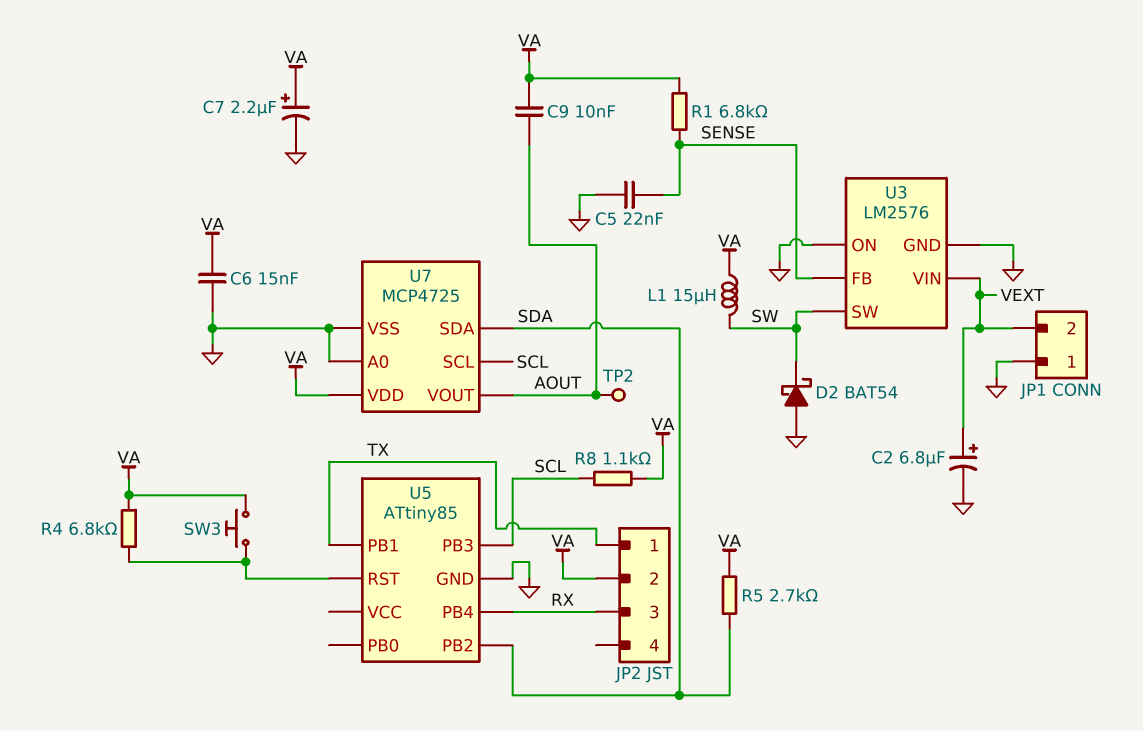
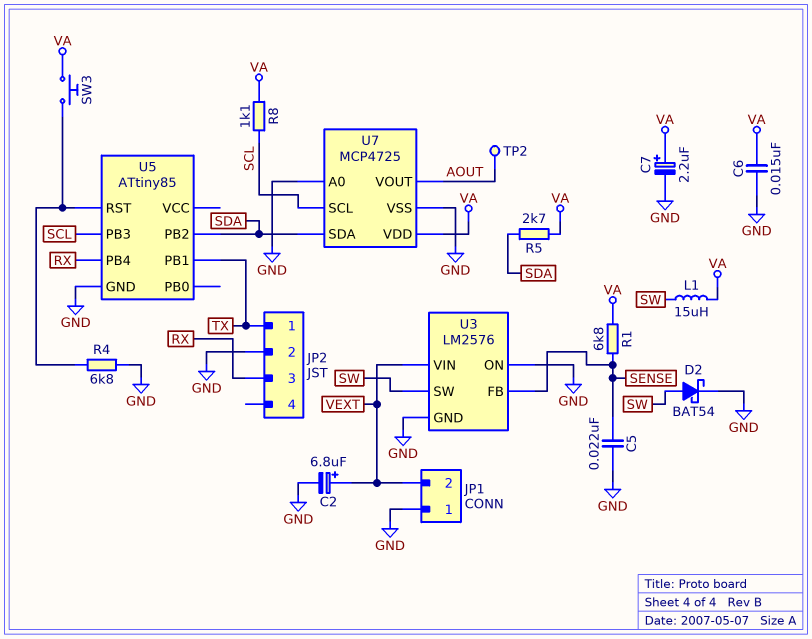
C9: 10nF (AOUT, VA) -> none
D2: schottky BAT54 (A GND, K SW) -> schottky BAT54 (A SW, K GND)
JP2 pin 2: VA -> GND
R4: 6.8k (U5/RST, VA) -> 6.8k (GND, U5/RST)

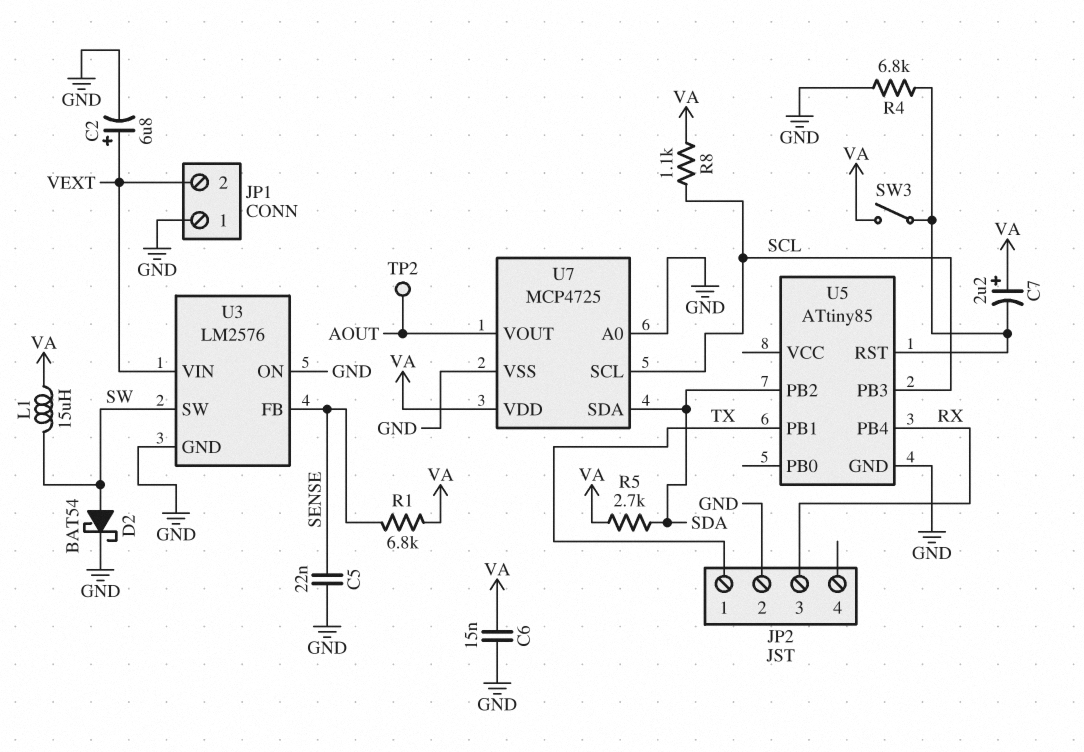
C7: 2.2uF (plus VA, minus GND) -> 2.2uF (plus VA, minus U5/RST)
SW3: button (U5/RST, VA) -> switch (U5/RST, VA)

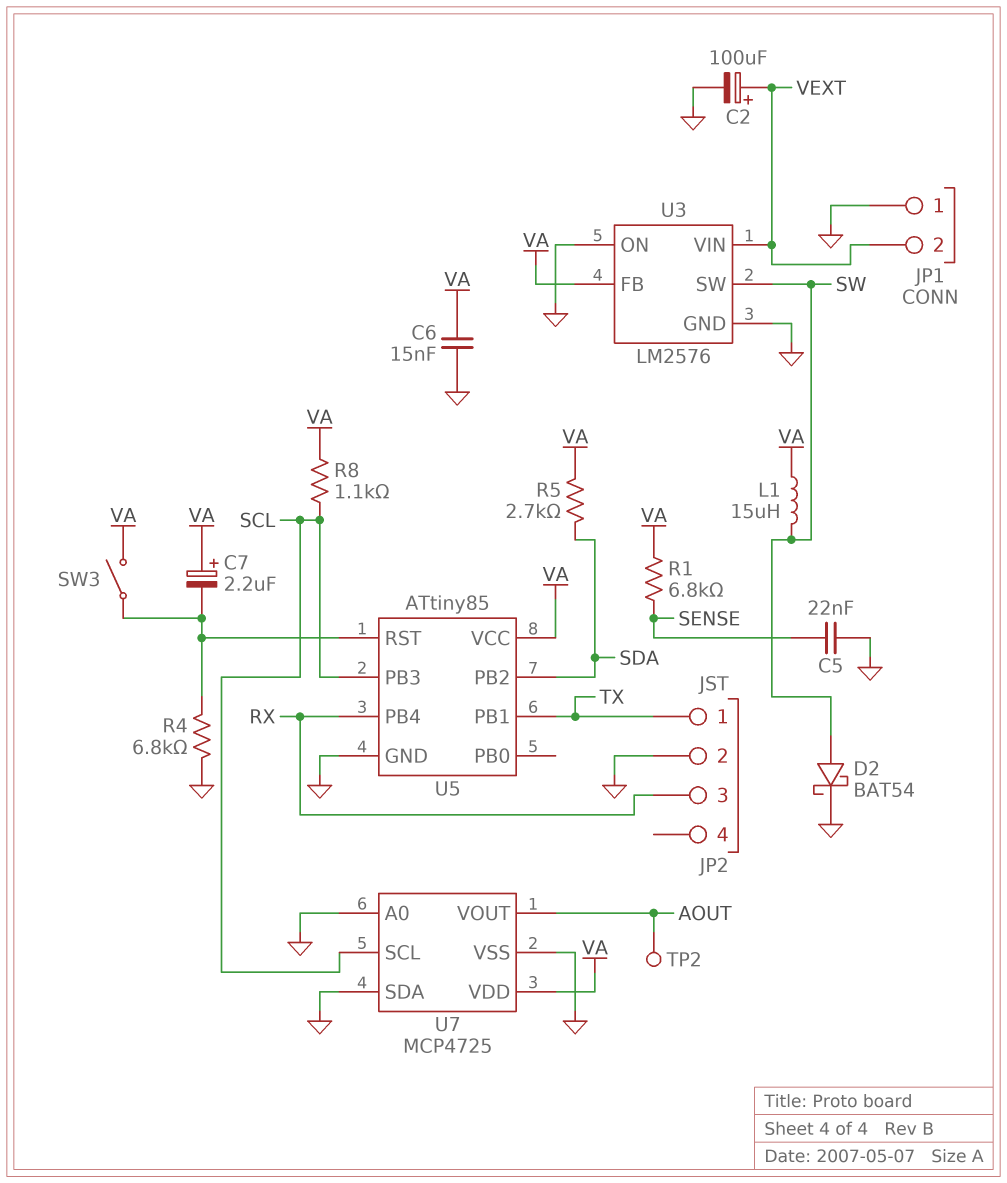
C2: 6.8uF (plus VEXT, minus GND) -> 100uF (plus VEXT, minus GND)
U3 pin FB: SENSE -> VA
U5 pin VCC: none -> VA
U7 pin SDA: SDA -> GND

